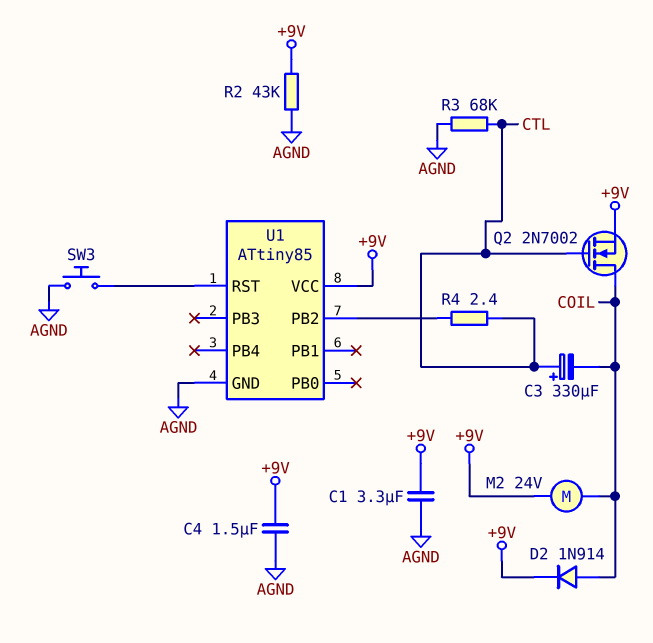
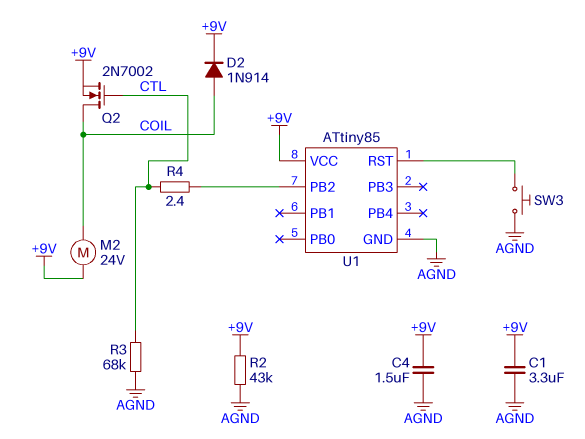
C3: 330uF (plus CTL, minus COIL) -> none

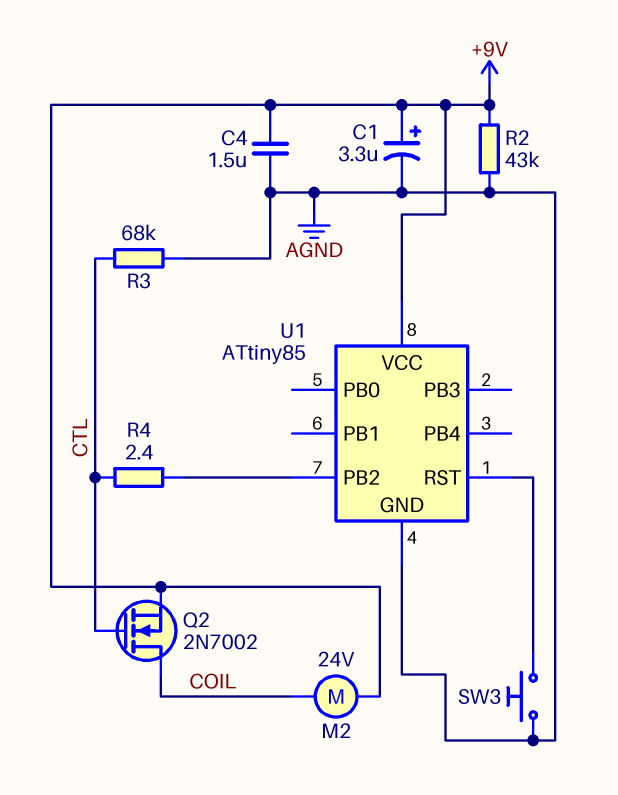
C1: 3.3uF (+9V, AGND) -> 3.3uF (plus +9V, minus AGND)
D2: diode 1N914 (A COIL, K +9V) -> none

